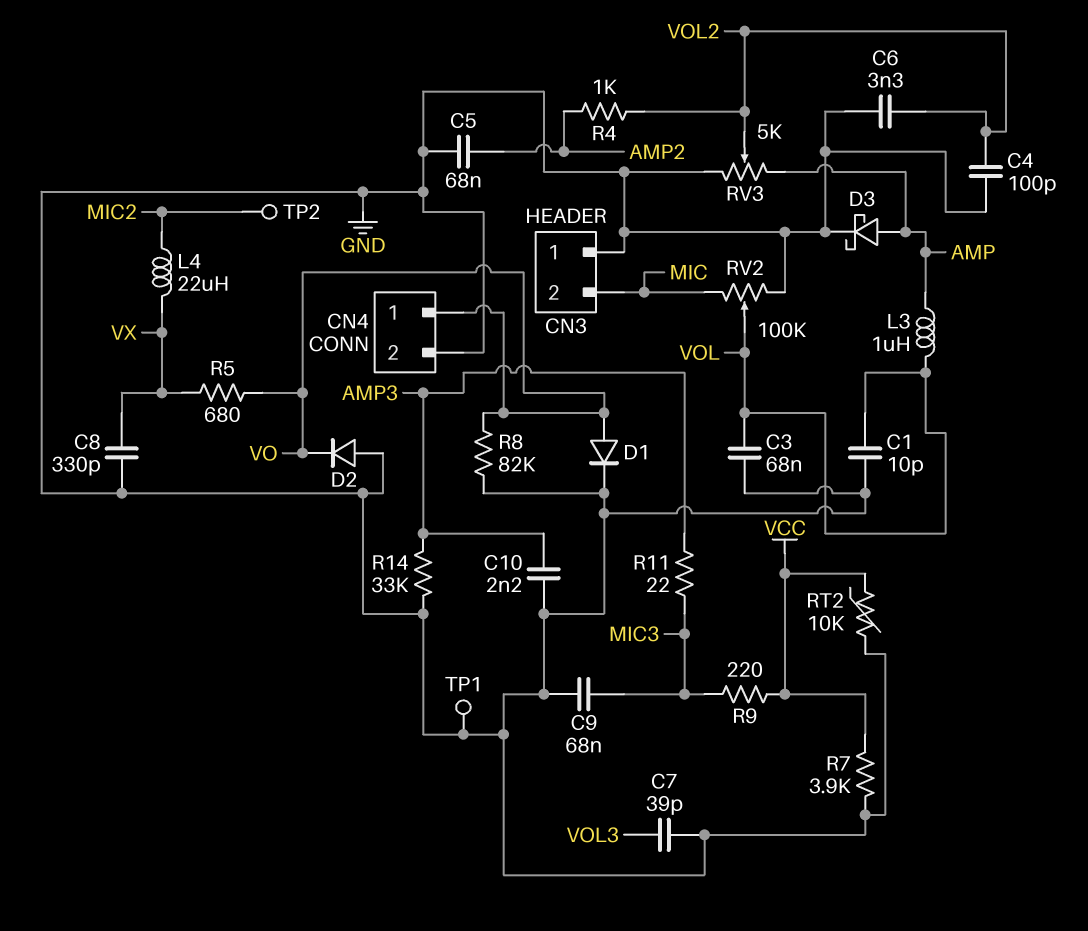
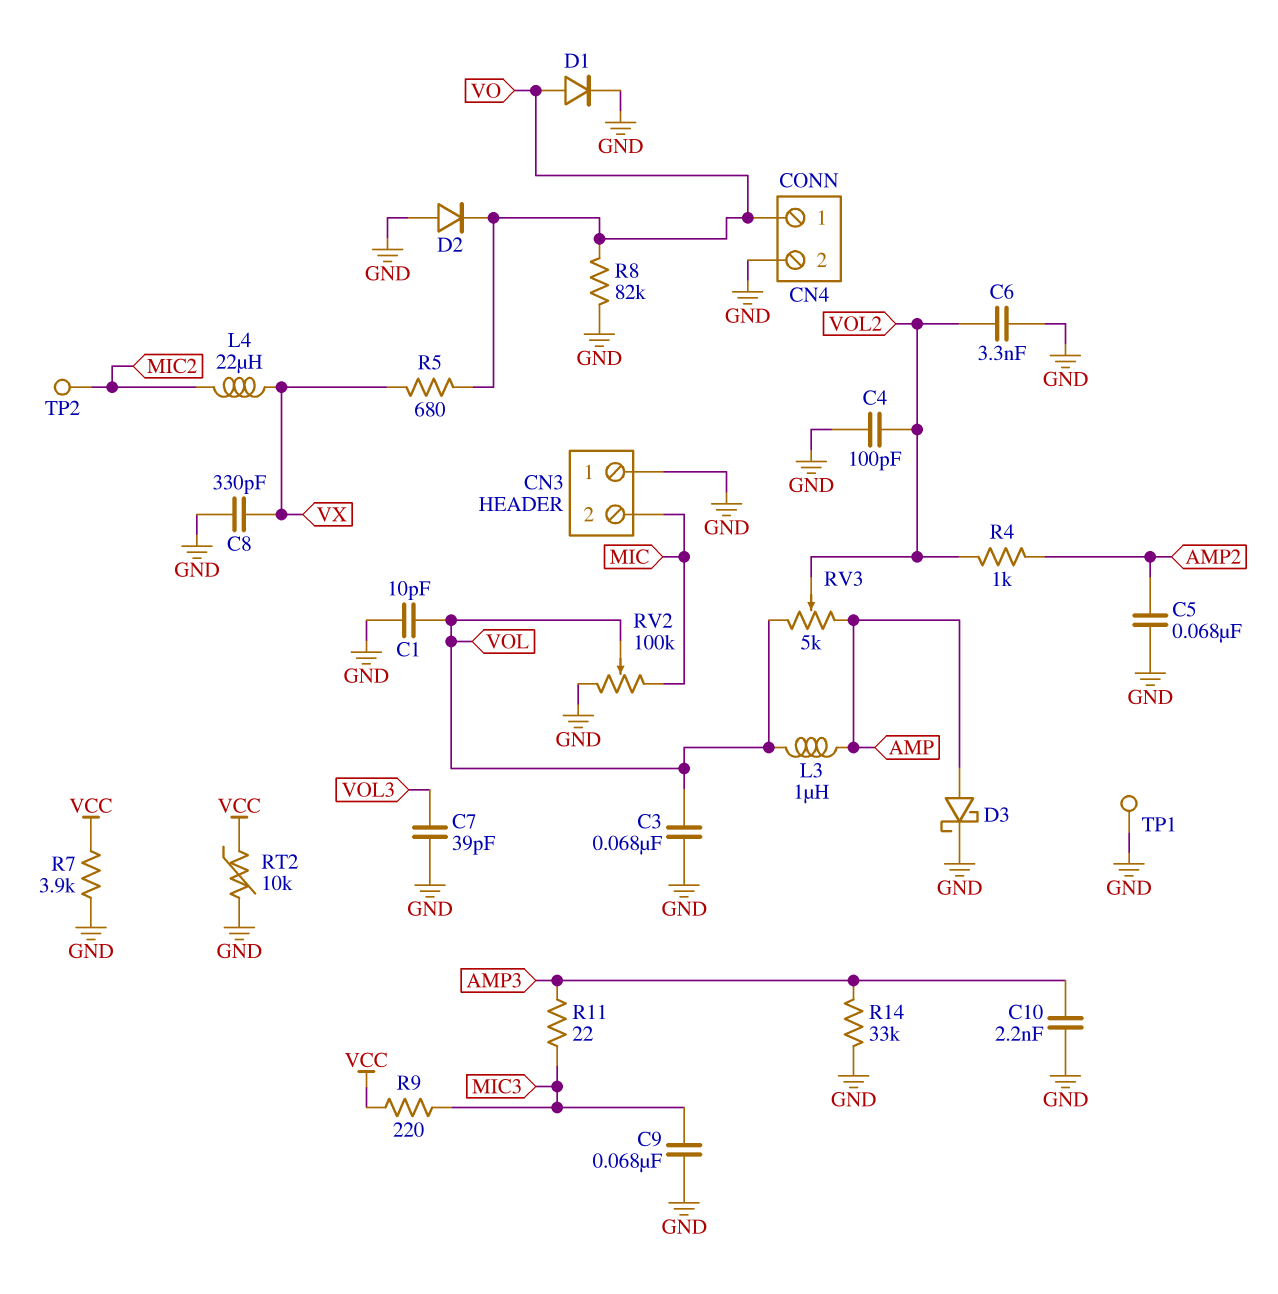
RV3: 5k (AMP, GND, wiper VOL2) -> 5k (AMP, VOL, wiper VOL2)

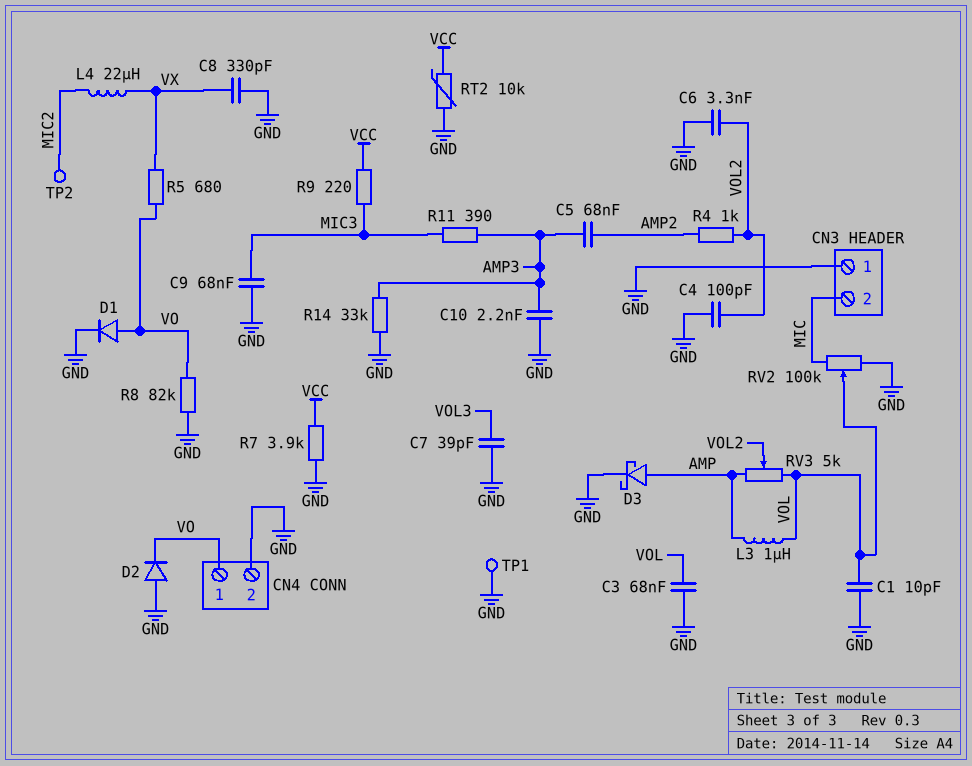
C5: 68nF (AMP2, GND) -> 68nF (AMP2, AMP3)
R11: 22 (AMP3, MIC3) -> 390 (AMP3, MIC3)

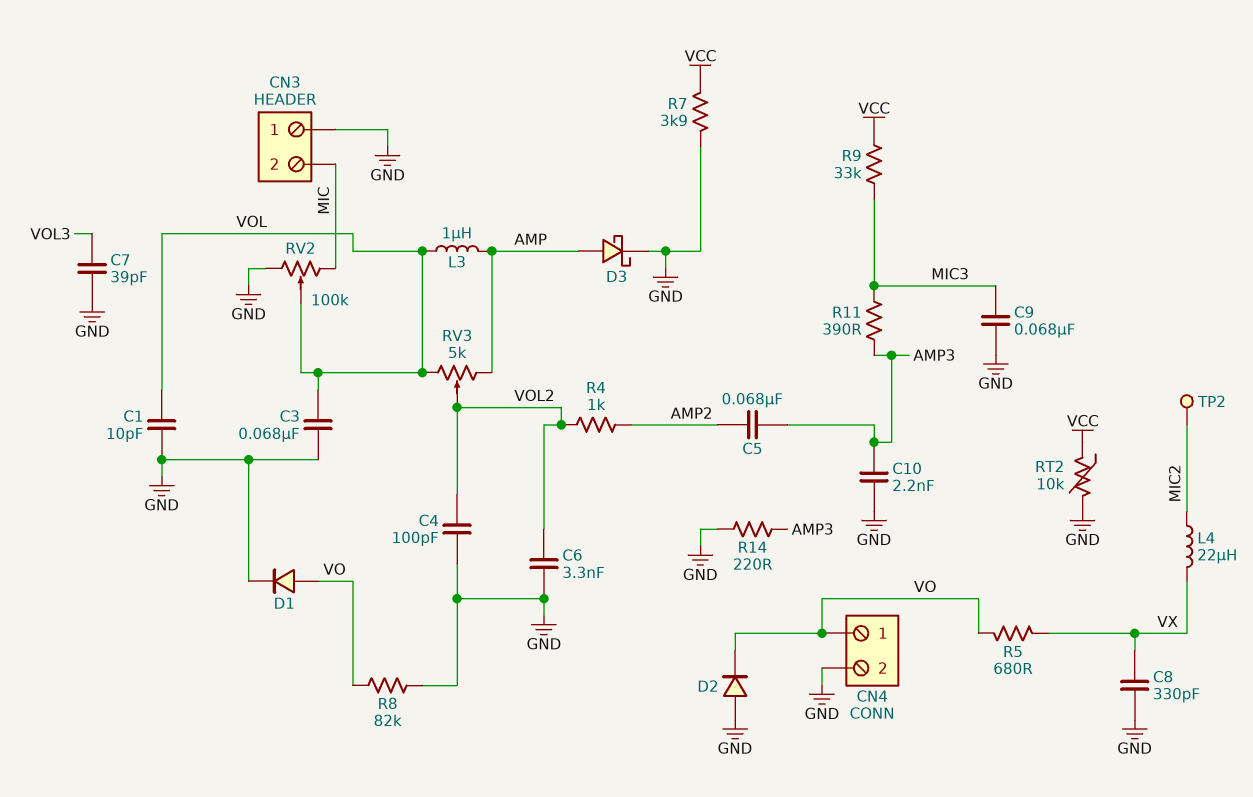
R9: 220 (MIC3, VCC) -> 33k (MIC3, VCC)
R14: 33k (AMP3, GND) -> 220 (AMP3, GND)
TP1: test point (GND) -> none

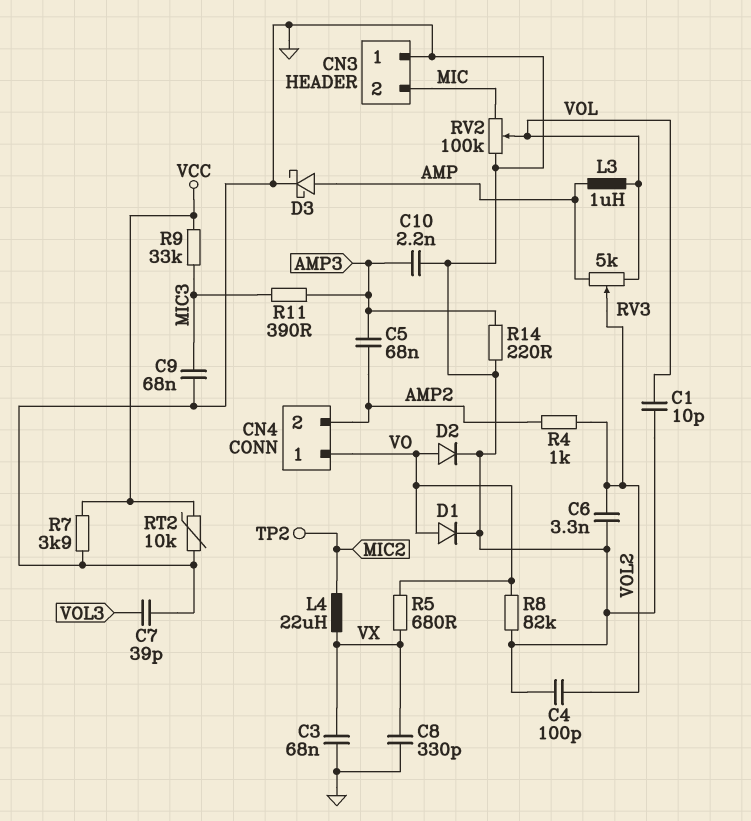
C3: 68nF (GND, VOL) -> 68nF (GND, VX)
CN4 pin 2: GND -> AMP2
D2: diode (A GND, K VO) -> diode (A VO, K GND)

